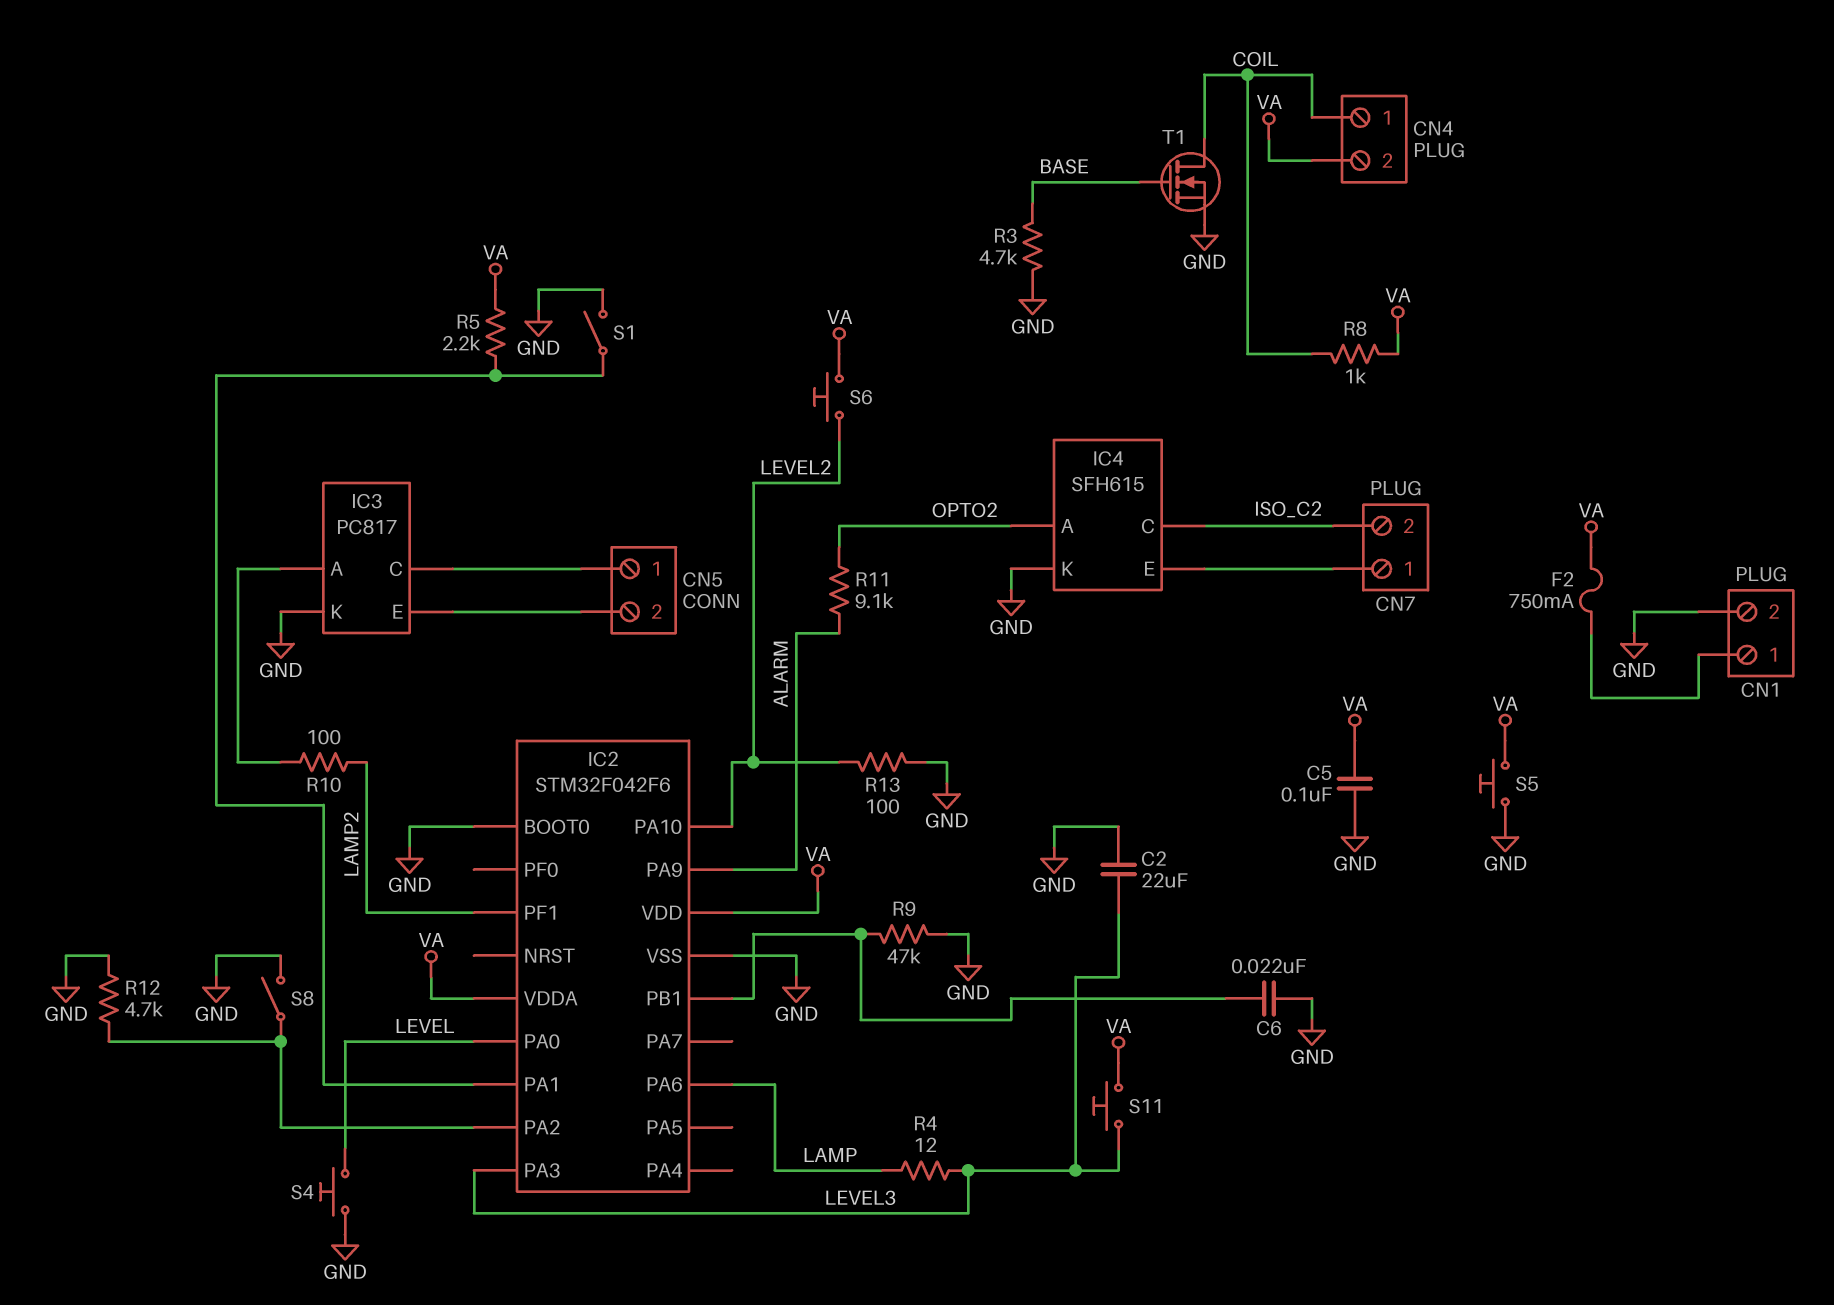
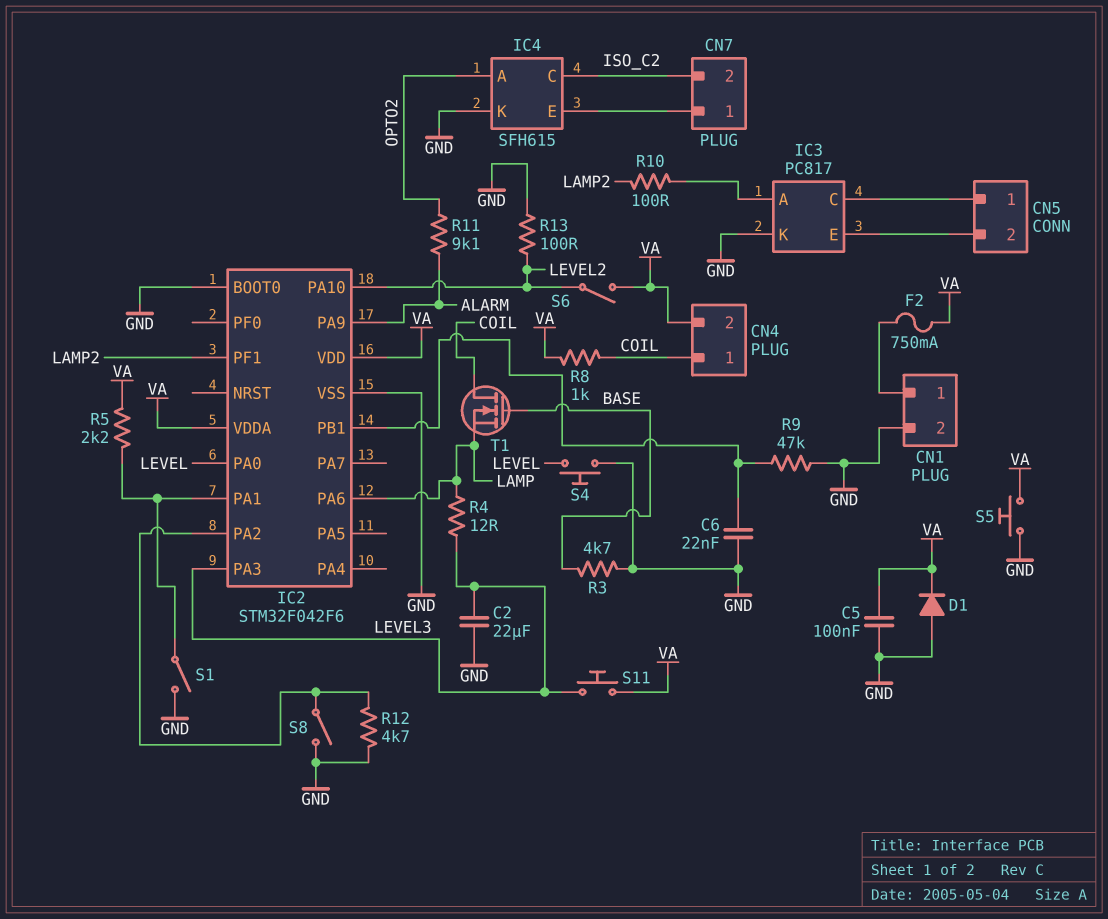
D1: none -> diode (A GND, K VA)
S6: button (LEVEL2, VA) -> switch (LEVEL2, VA)
T1: NMOS (G BASE, D COIL, S GND) -> NMOS (G BASE, D COIL, S LAMP)

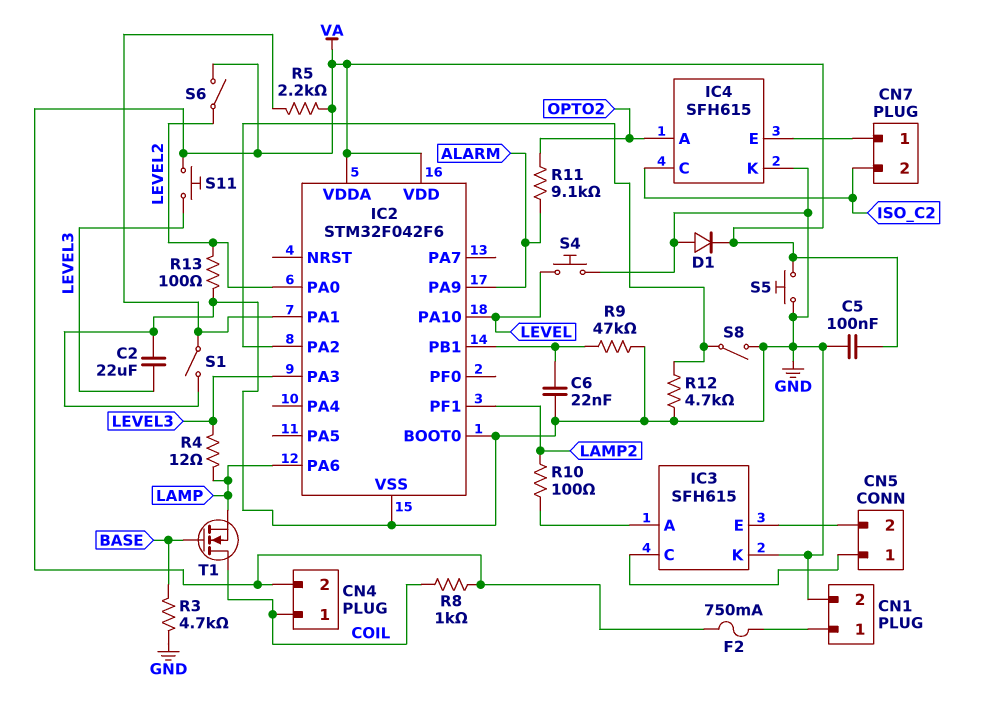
IC2 pin PA0: LEVEL -> LEVEL2
IC2 pin PA10: LEVEL2 -> LEVEL
IC3: PC817 -> SFH615

